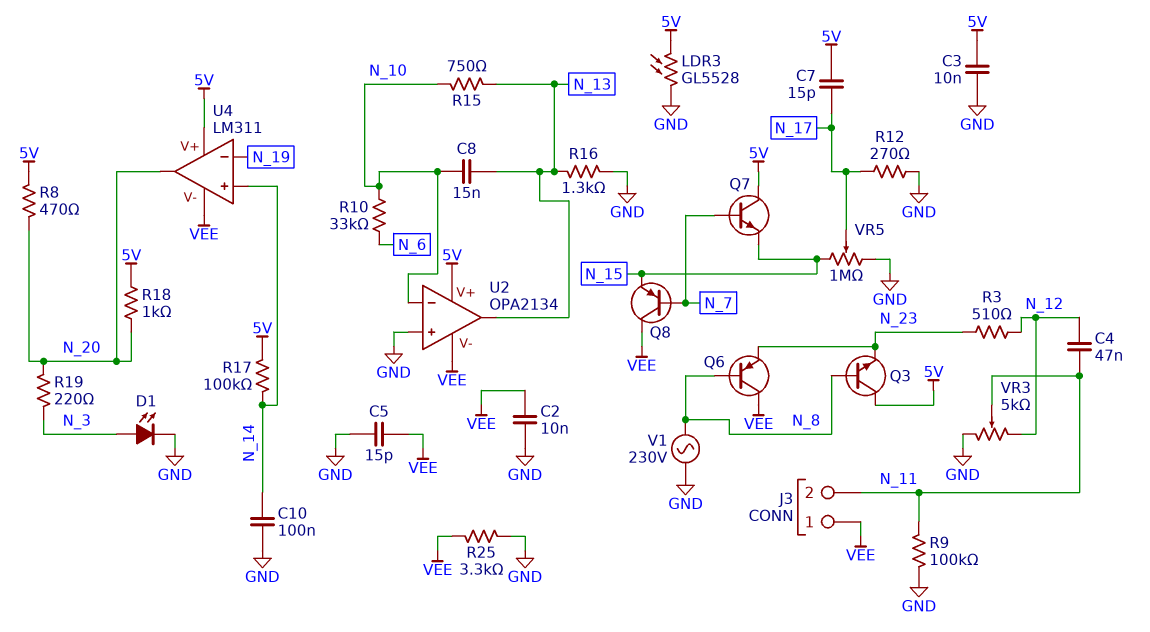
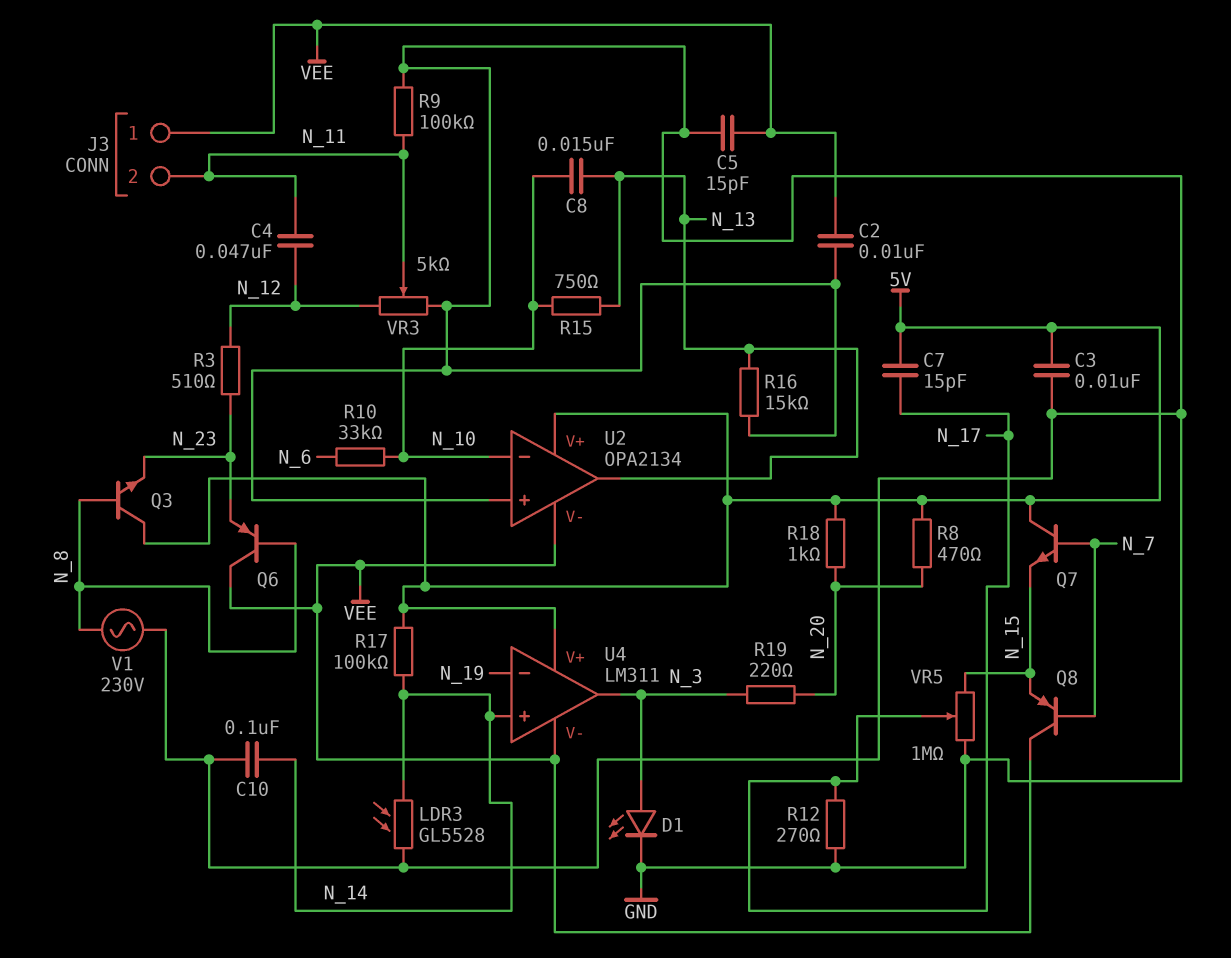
LDR3: GL5528 (5V, GND) -> GL5528 (GND, N_14)
R16: 1.3k (GND, N_13) -> 15k (GND, N_13)
R25: 3.3k (GND, VEE) -> none
U4 pin out: N_20 -> N_3

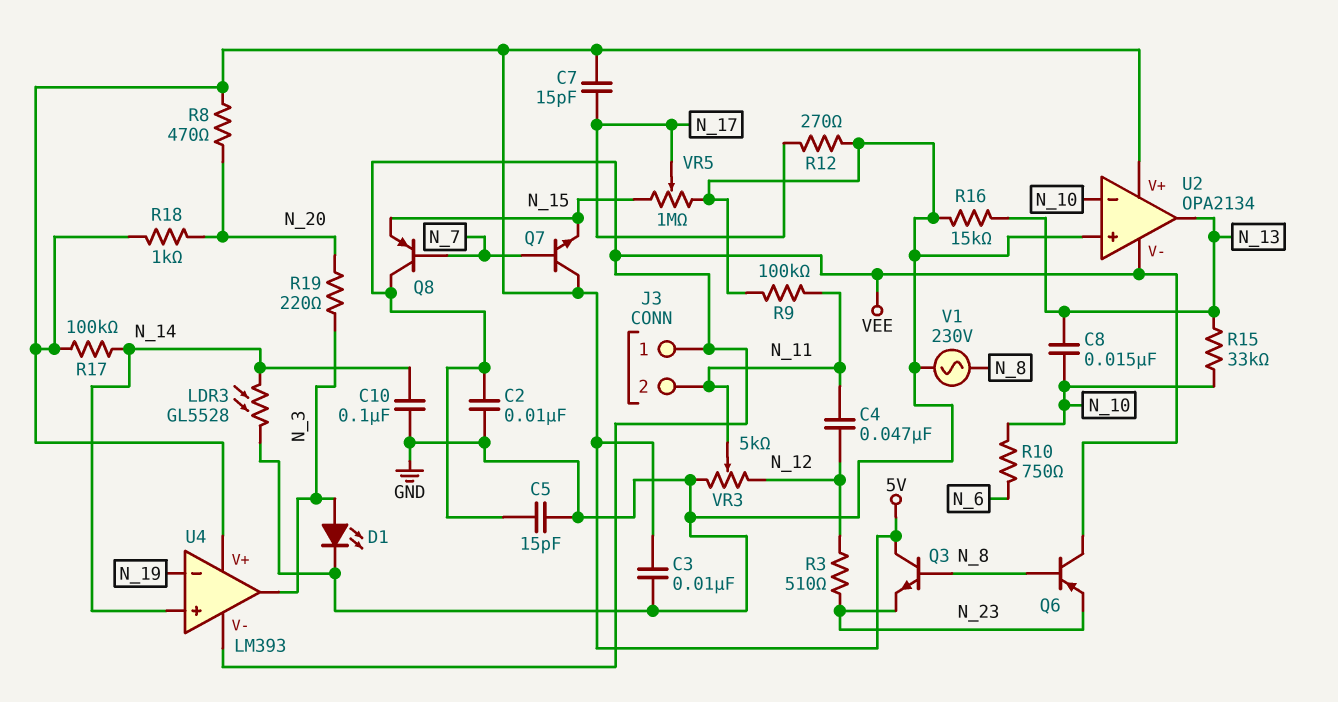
R10: 33k (N_6, N_10) -> 750 (N_6, N_10)
R15: 750 (N_10, N_13) -> 33k (N_10, N_13)
U4: LM311 -> LM393

